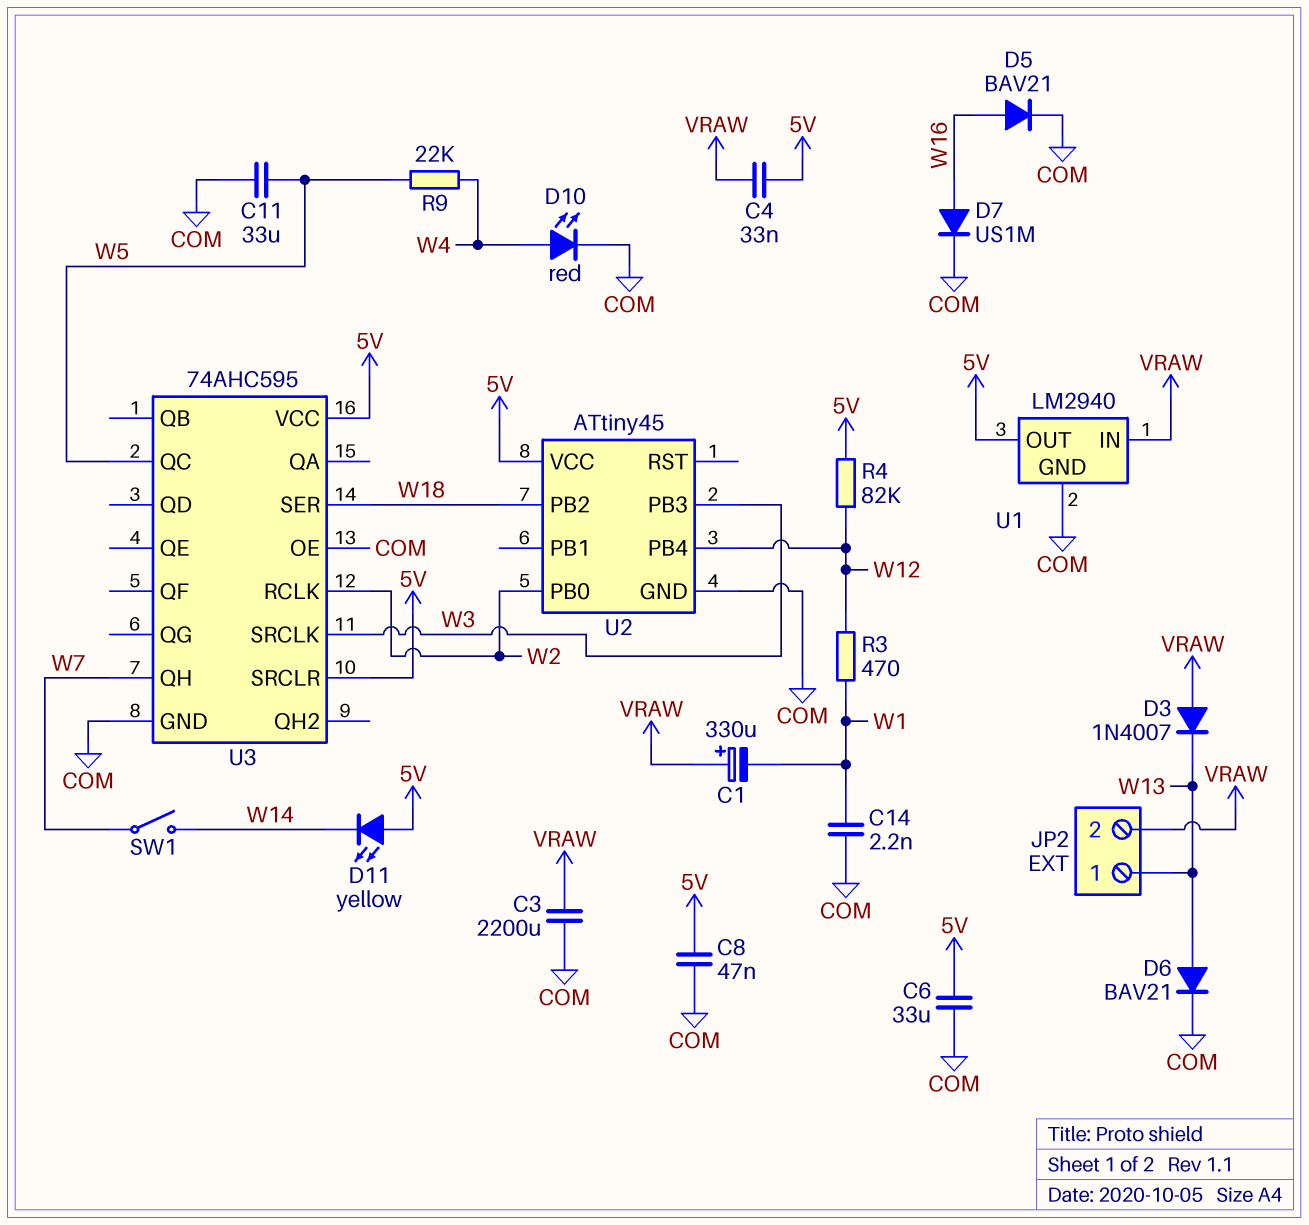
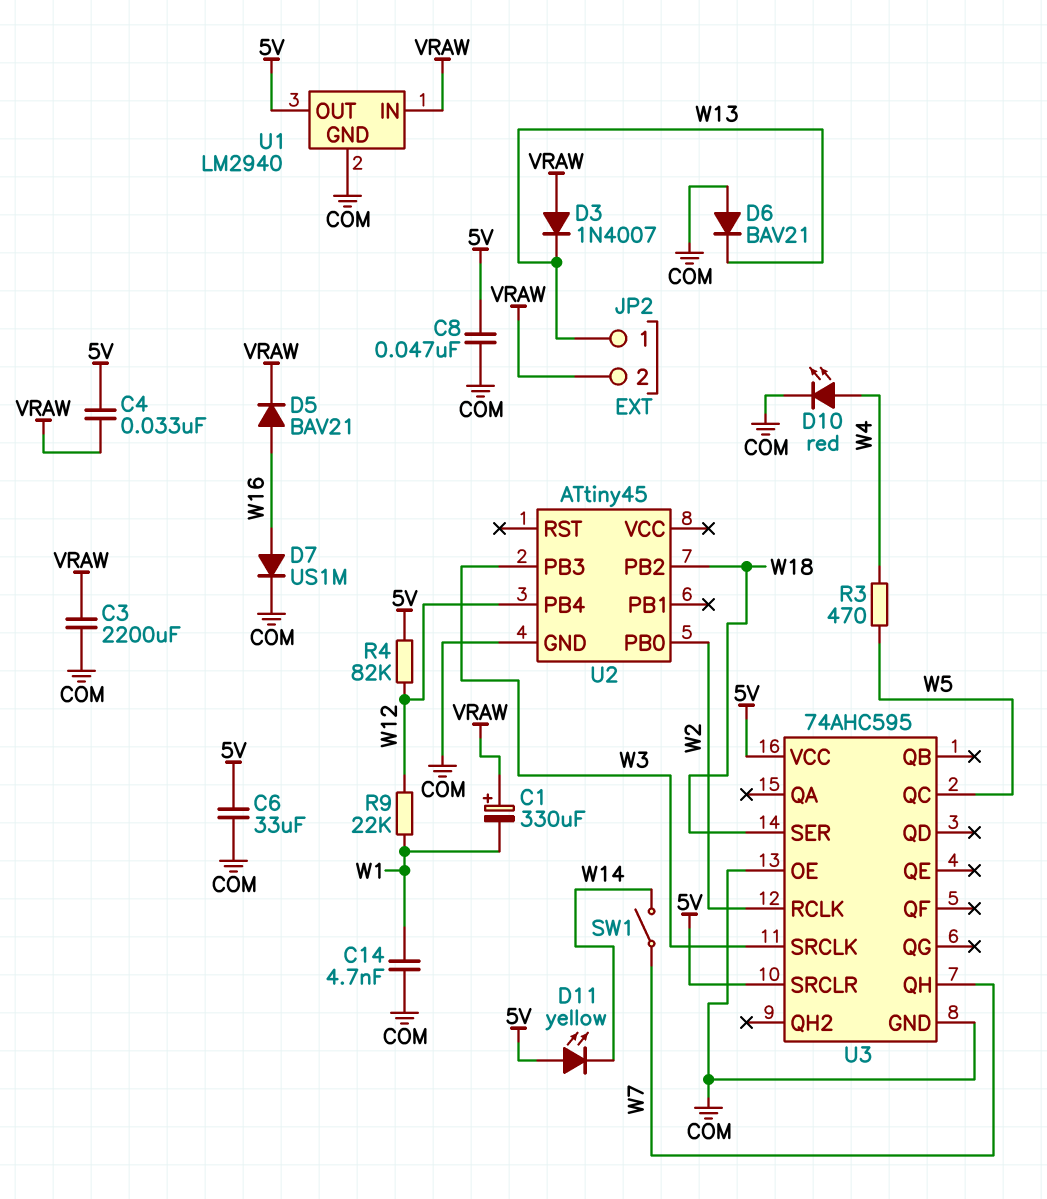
C11: 33uF (COM, W5) -> none
C14: 2.2nF (COM, W1) -> 4.7nF (COM, W1)
D5: diode BAV21 (A W16, K COM) -> diode BAV21 (A W16, K VRAW)
D6: diode BAV21 (A W13, K COM) -> diode BAV21 (A COM, K W13)
R3: 470 (W1, W12) -> 470 (W4, W5)
R9: 22k (W4, W5) -> 22k (W1, W12)
U2 pin VCC: 5V -> none

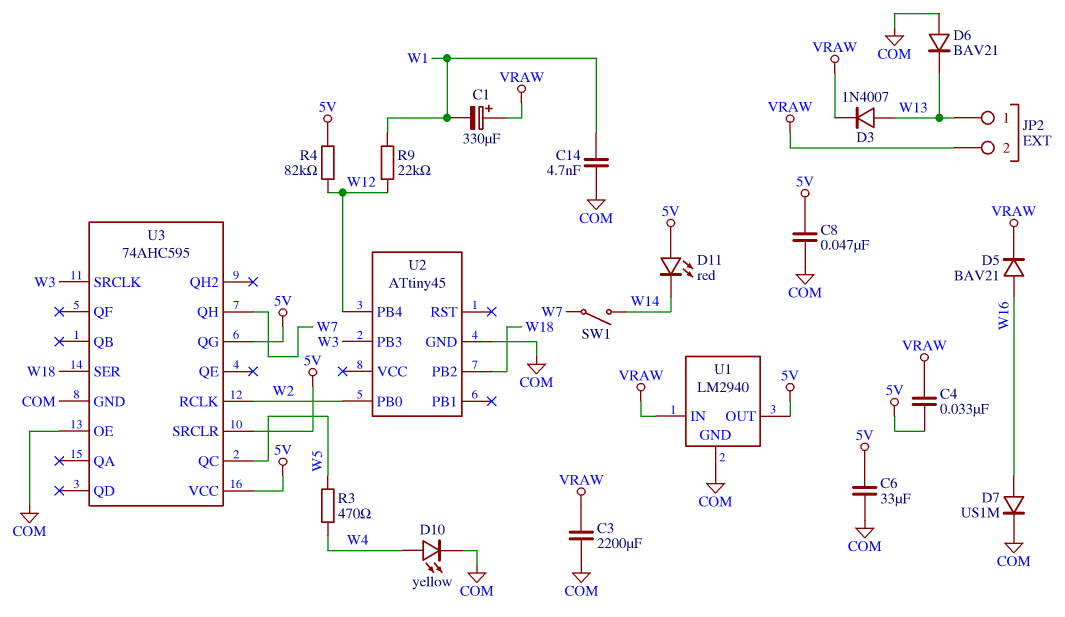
D3: diode 1N4007 (A VRAW, K W13) -> diode 1N4007 (A W13, K VRAW)
D10: LED red (A W4, K COM) -> LED yellow (A W4, K COM)
D11: LED yellow (A 5V, K W14) -> LED red (A 5V, K W14)
U3 pin QG: none -> 5V

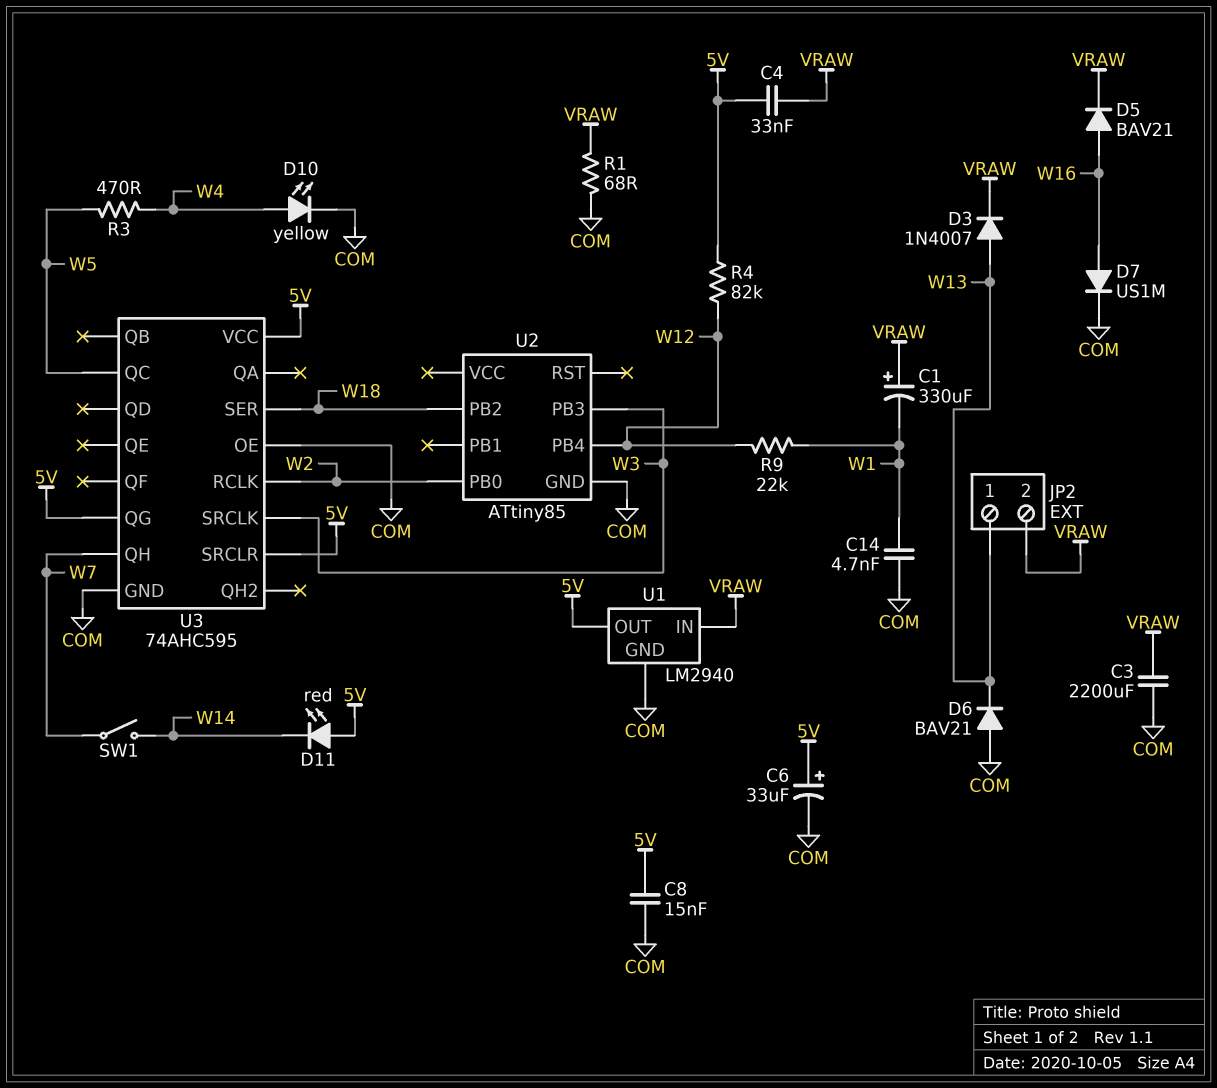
C6: 33uF (5V, COM) -> 33uF (plus 5V, minus COM)
C8: 47nF (5V, COM) -> 15nF (5V, COM)
R1: none -> 68 (COM, VRAW)
U2: ATtiny45 -> ATtiny85

